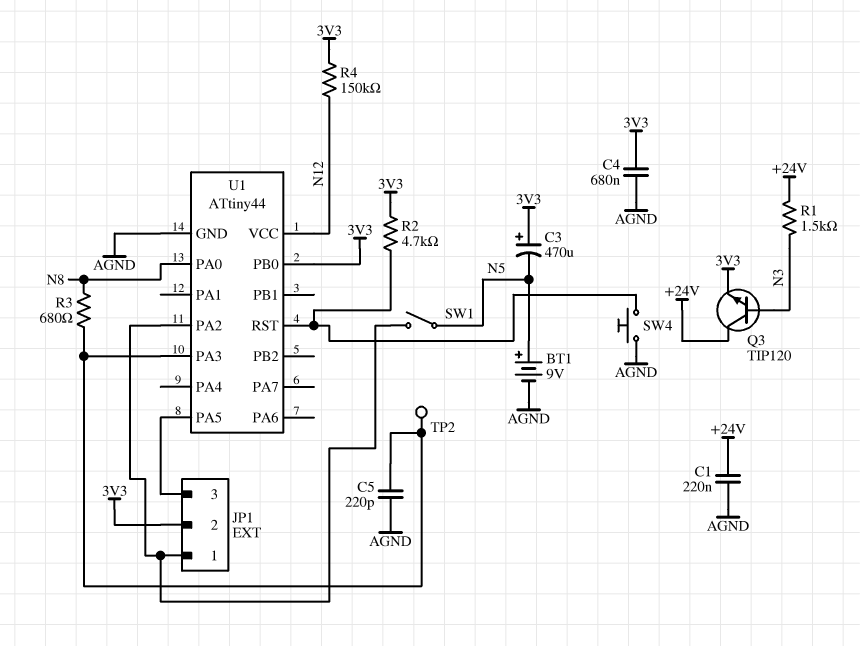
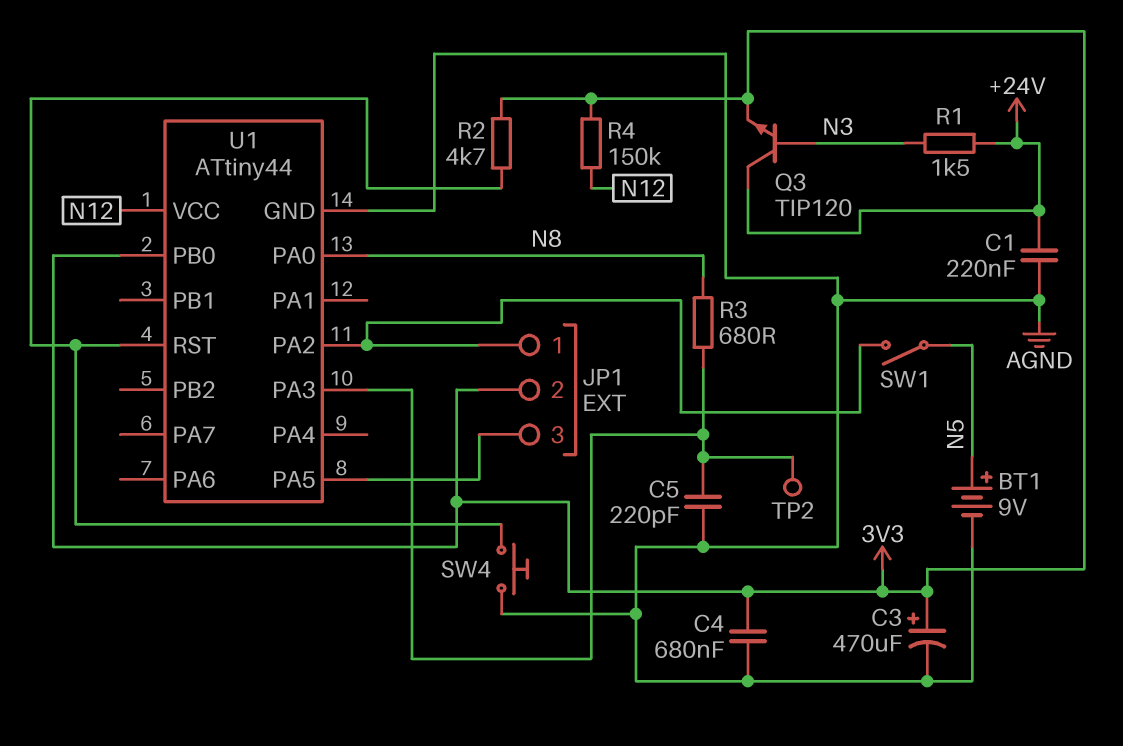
C3: 470uF (plus 3V3, minus N5) -> 470uF (plus 3V3, minus AGND)

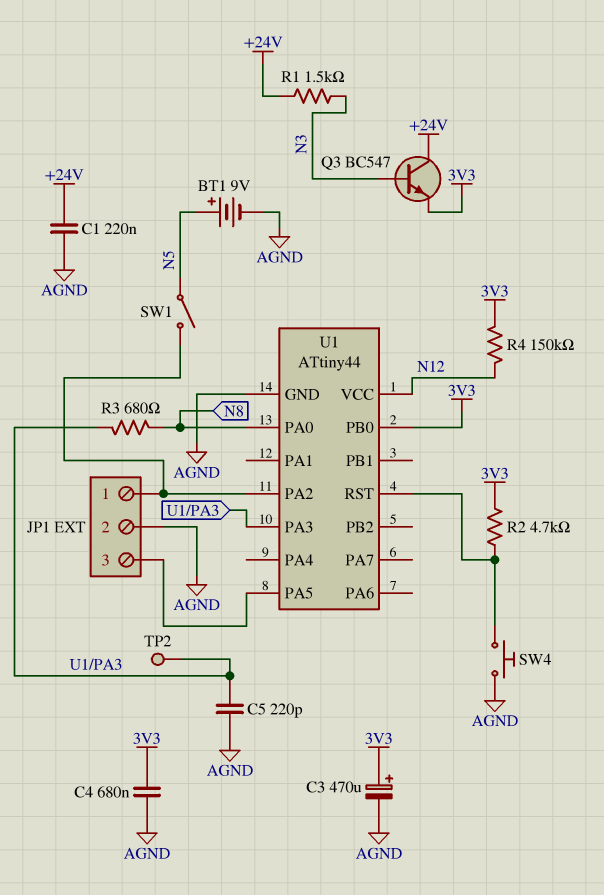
JP1 pin 2: 3V3 -> AGND
Q3: NPN TIP120 (B N3, C +24V, E 3V3) -> NPN BC547 (B N3, C +24V, E 3V3)

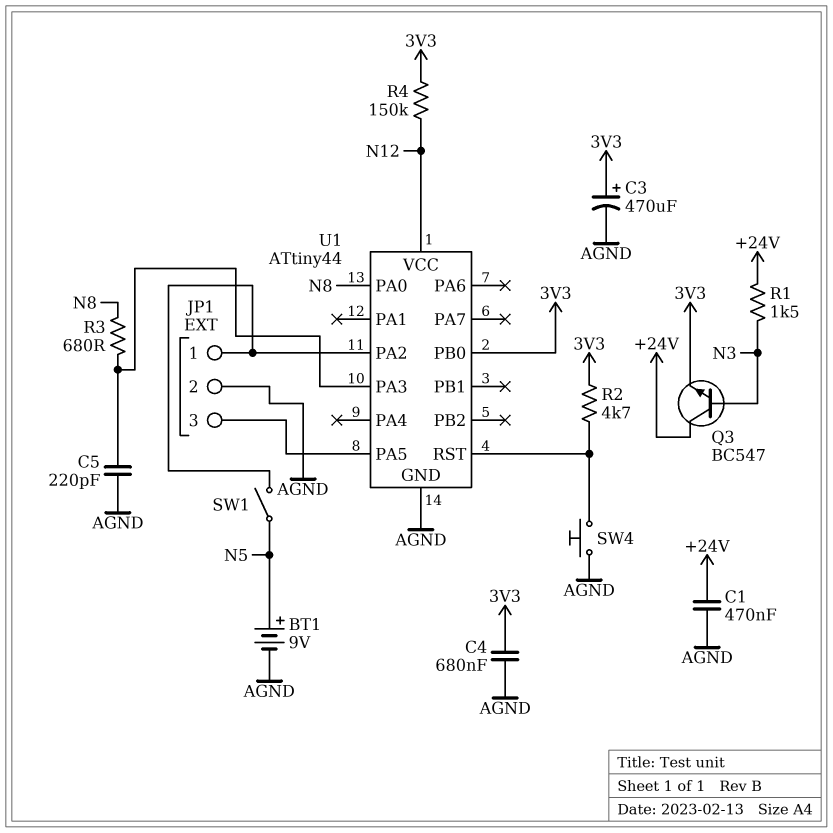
C1: 220nF (+24V, AGND) -> 470nF (+24V, AGND)
TP2: test point (U1/PA3) -> none

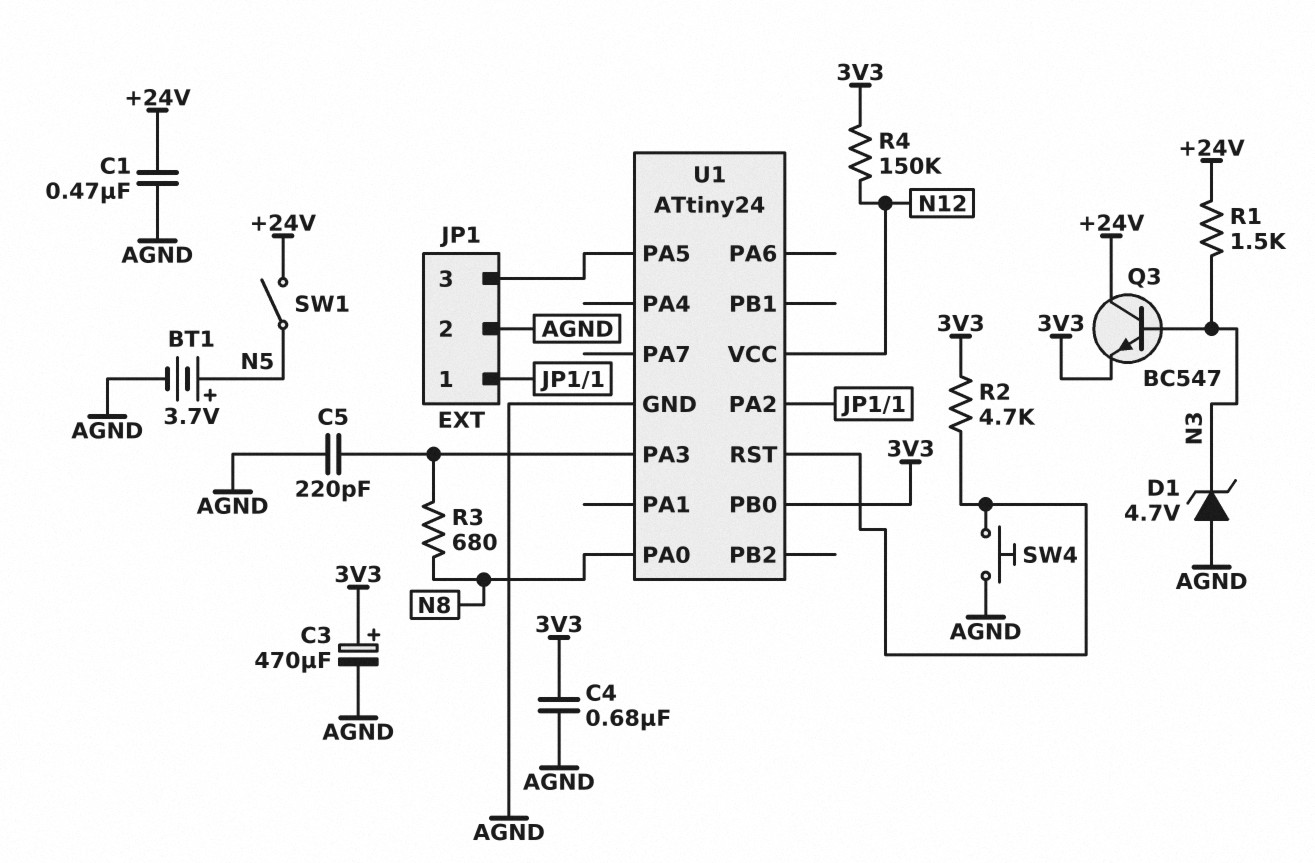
BT1: 9V (plus N5, minus AGND) -> 3.7V (plus N5, minus AGND)
D1: none -> zener 4.7V (A AGND, K N3)
SW1: switch (JP1/1, N5) -> switch (+24V, N5)
U1: ATtiny44 -> ATtiny24

